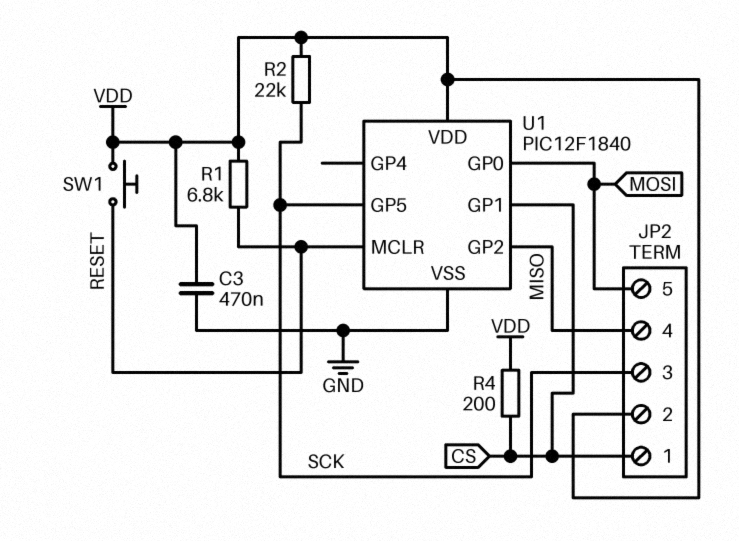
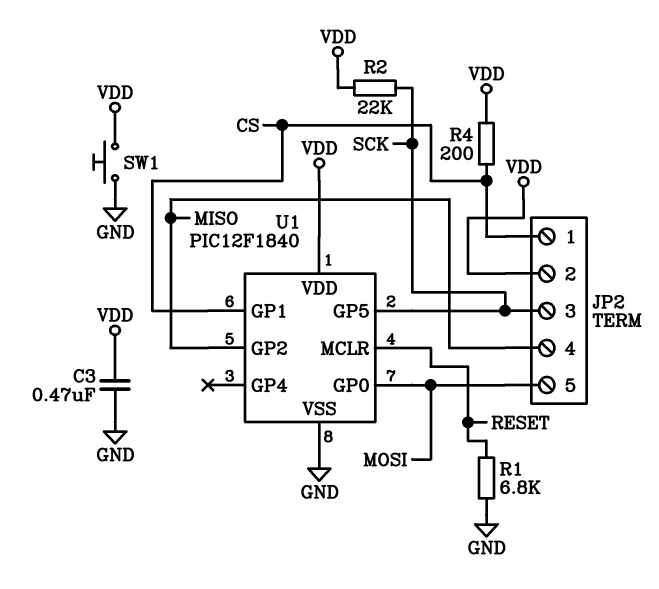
R1: 6.8k (RESET, VDD) -> 6.8k (GND, RESET)
SW1: button (RESET, VDD) -> button (GND, VDD)

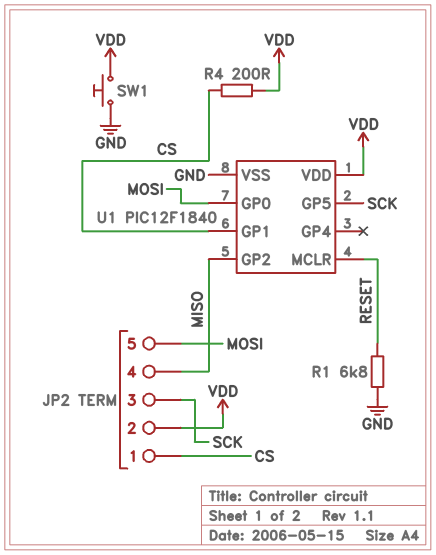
C3: 470nF (GND, VDD) -> none
R2: 22k (SCK, VDD) -> none

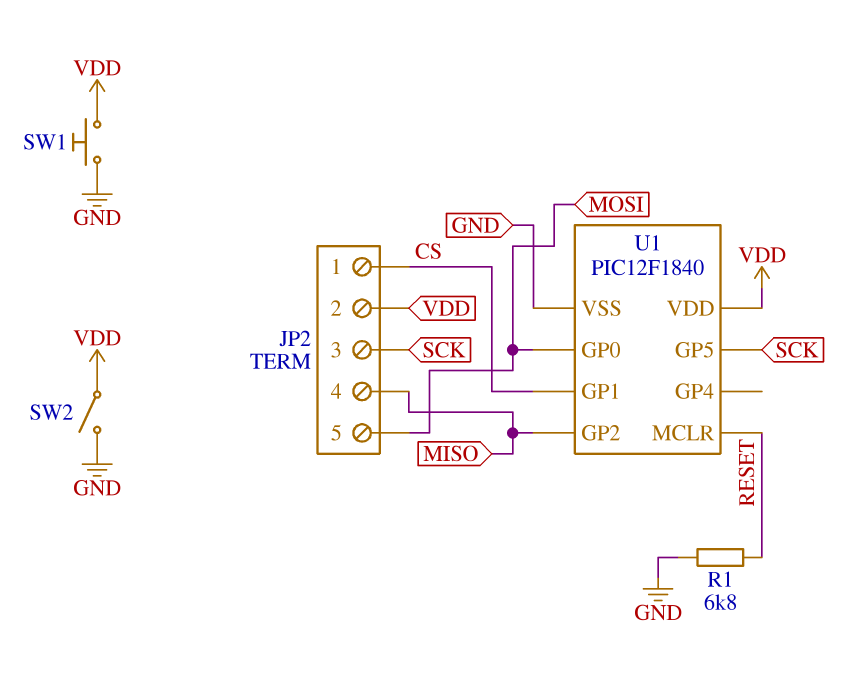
R4: 200 (CS, VDD) -> none
SW2: none -> switch (GND, VDD)

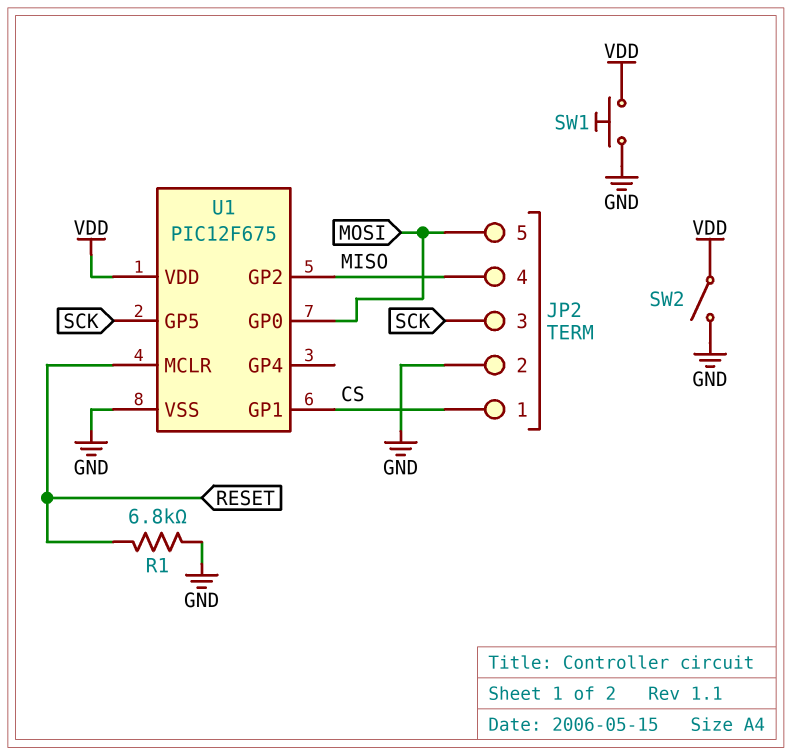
JP2 pin 2: VDD -> GND
U1: PIC12F1840 -> PIC12F675

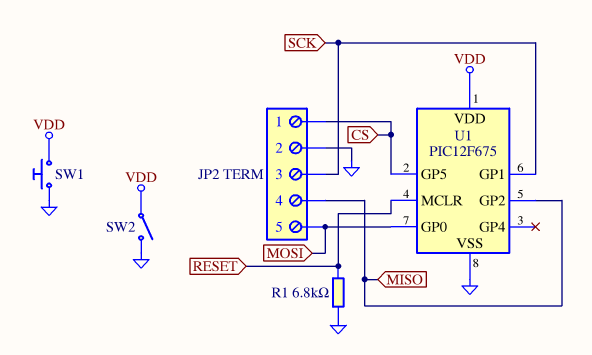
U1 pin GP1: CS -> SCK
U1 pin GP5: SCK -> CS

